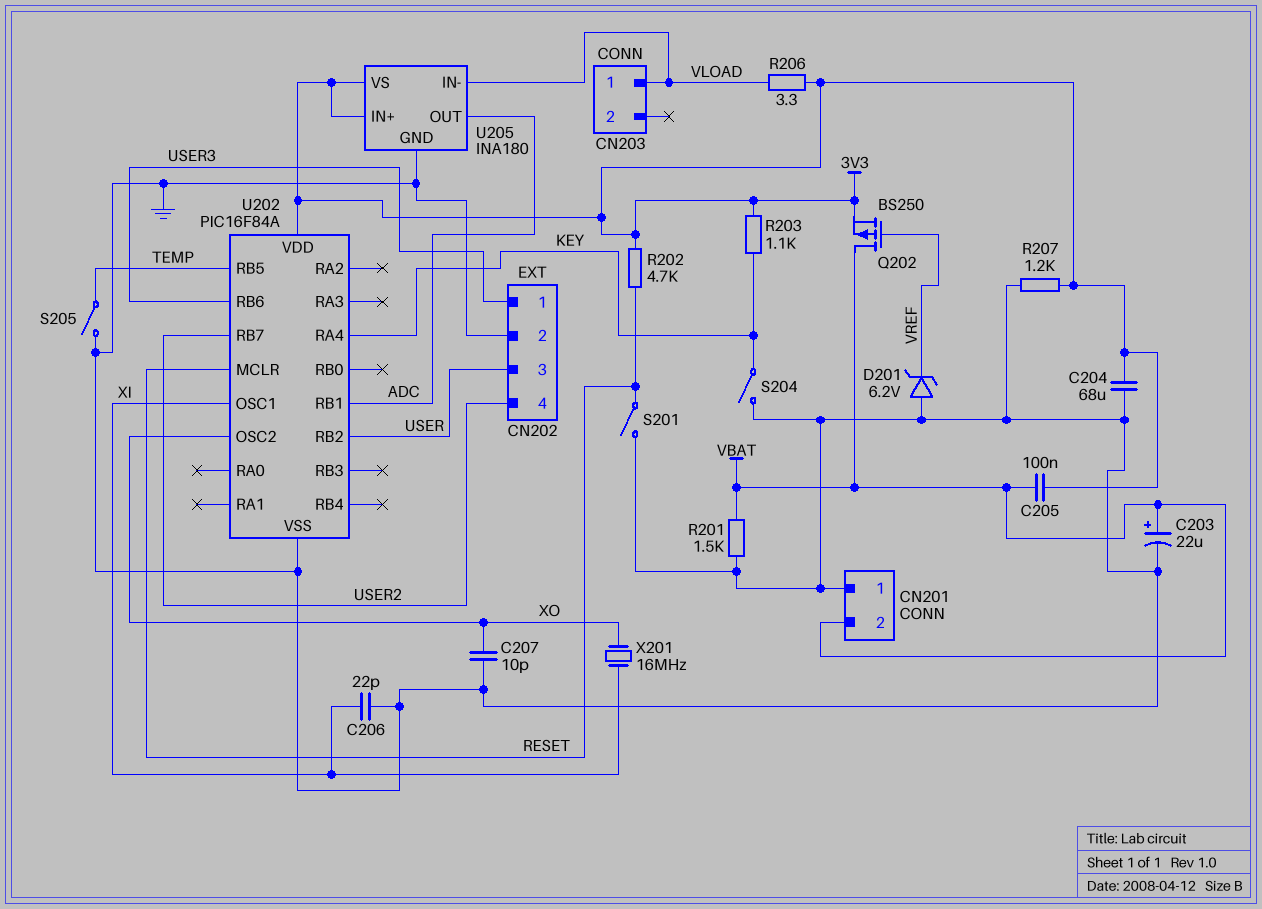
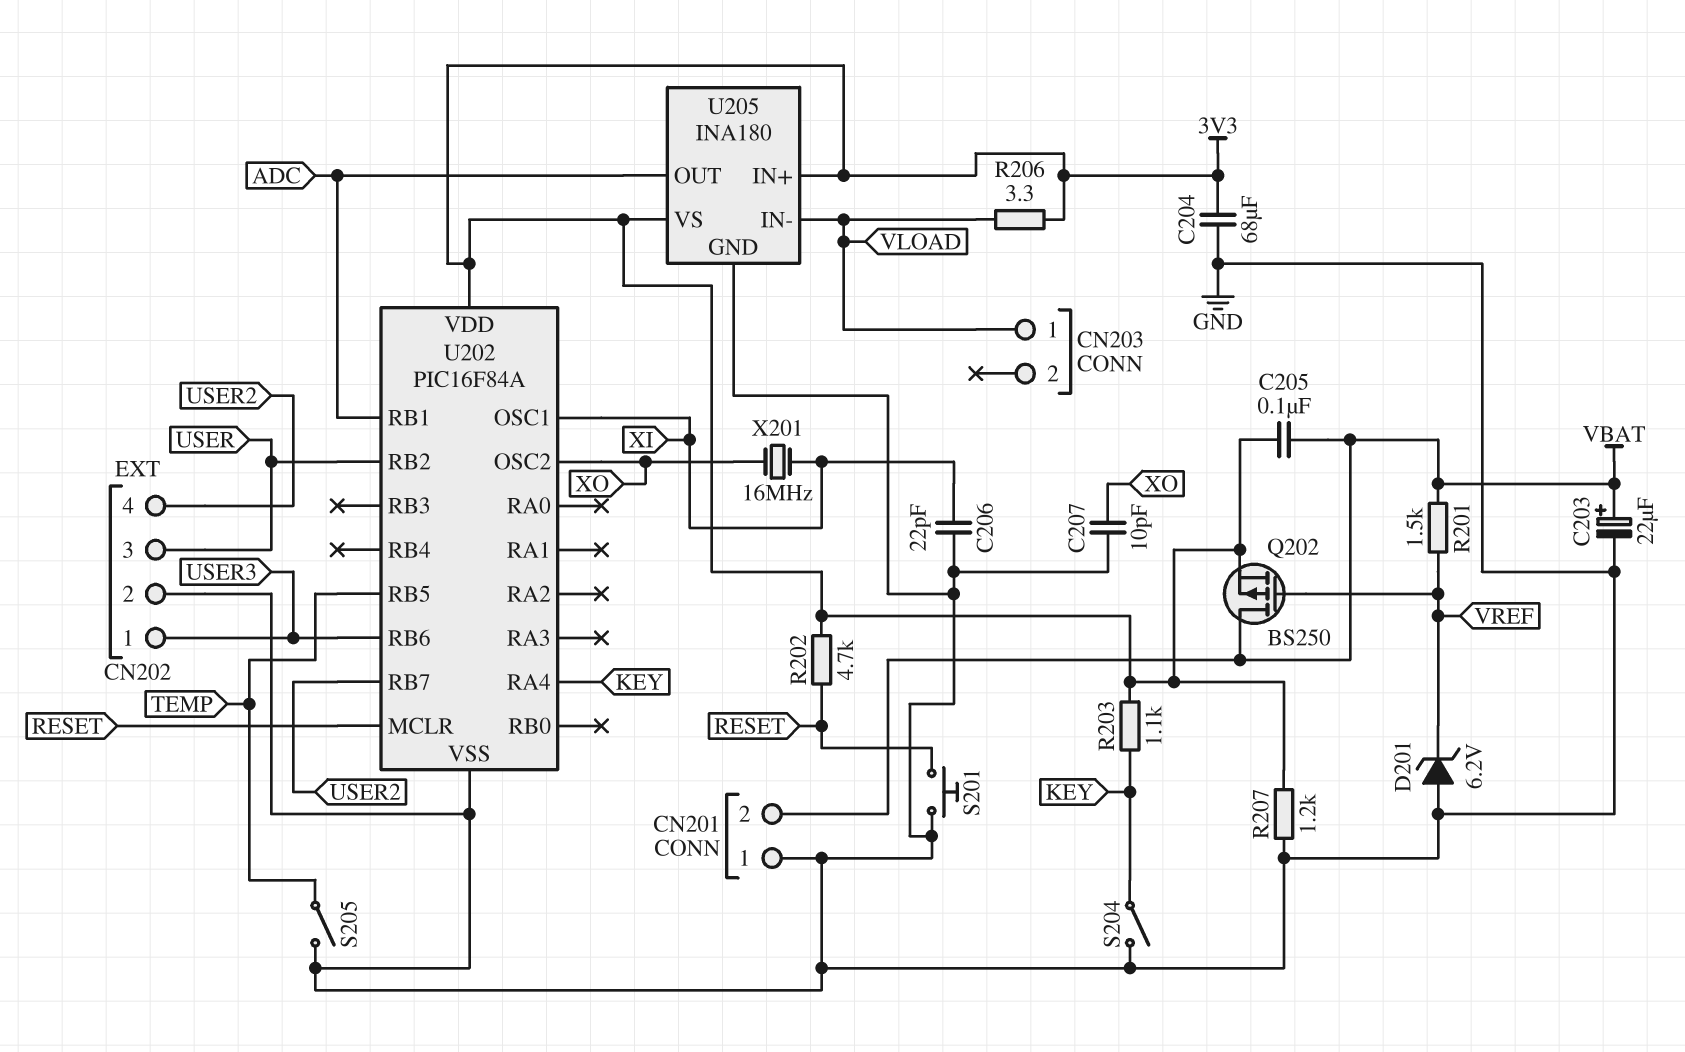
R201: 1.5k (GND, VBAT) -> 1.5k (VBAT, VREF)
S201: switch (GND, RESET) -> button (GND, RESET)

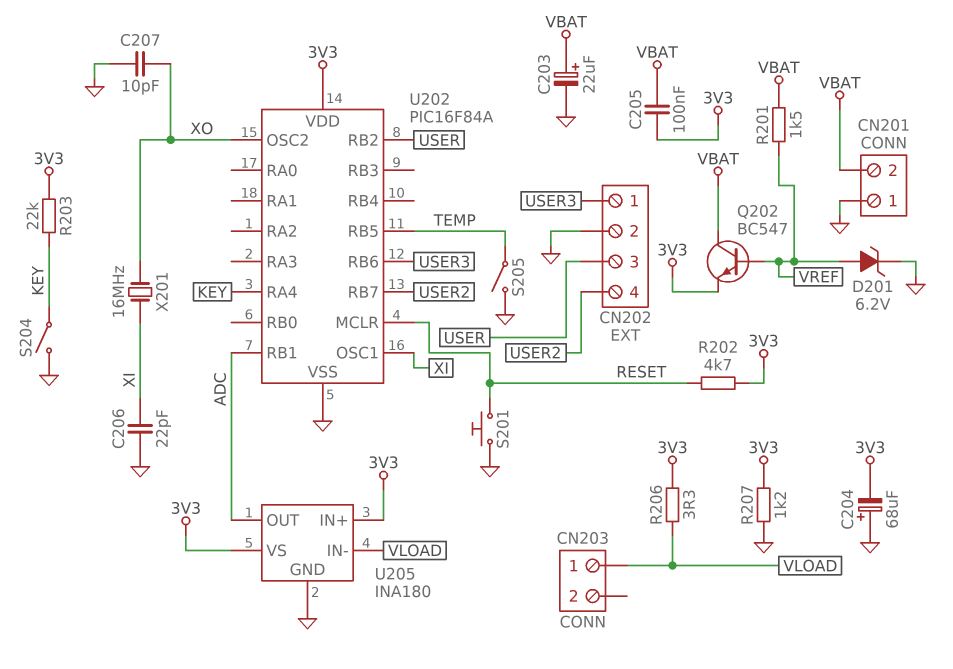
C204: 68uF (3V3, GND) -> 68uF (plus GND, minus 3V3)
D201: zener 6.2V (A GND, K VREF) -> zener 6.2V (A VREF, K GND)
Q202: PMOS BS250 (G VREF, D VBAT, S 3V3) -> NPN BC547 (B VREF, C VBAT, E 3V3)
R203: 1.1k (3V3, KEY) -> 22k (3V3, KEY)

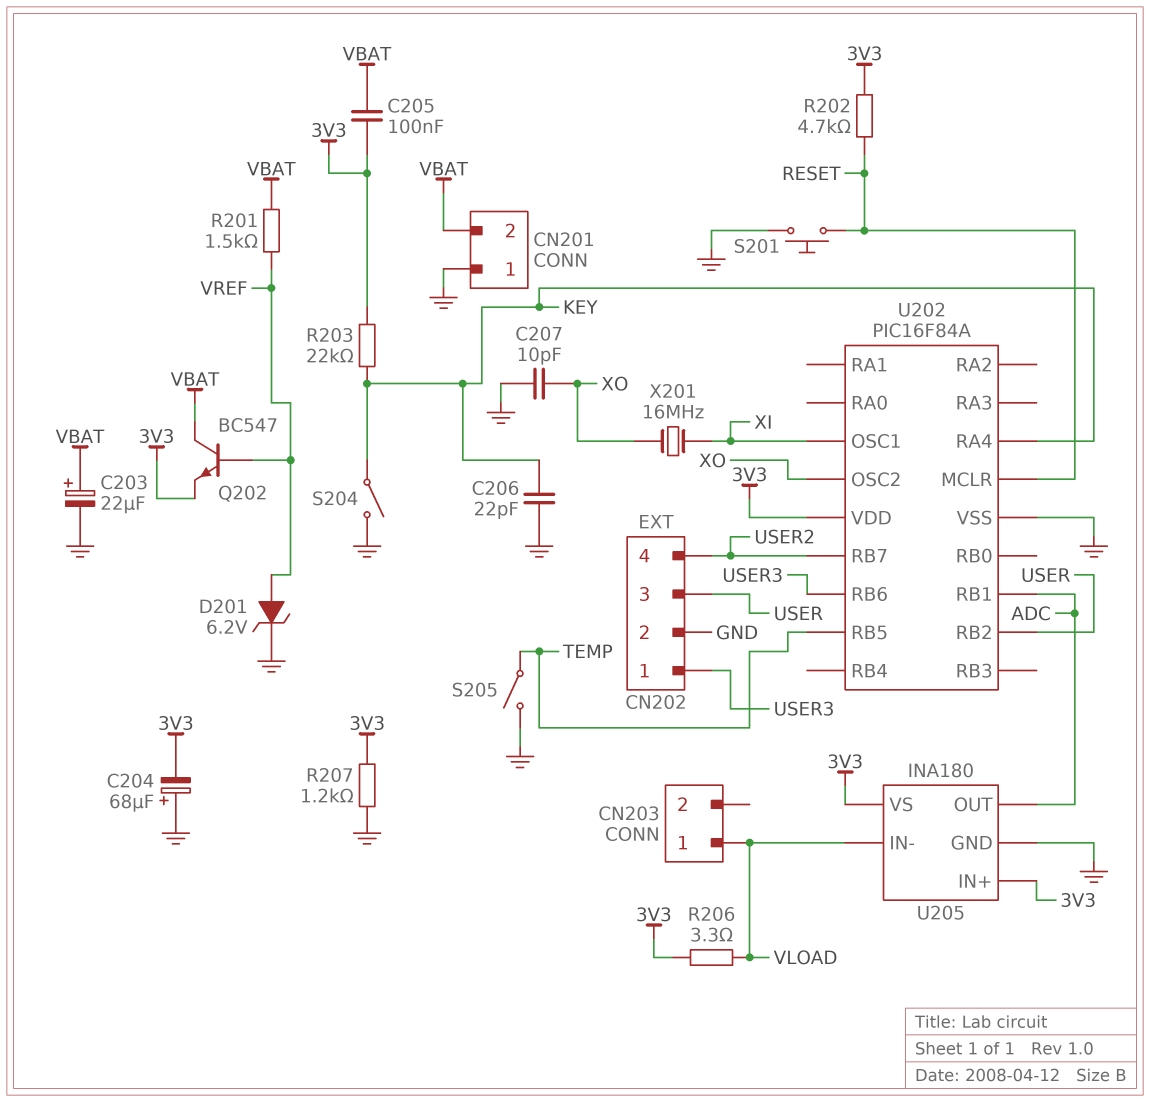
C206: 22pF (GND, XI) -> 22pF (GND, KEY)

